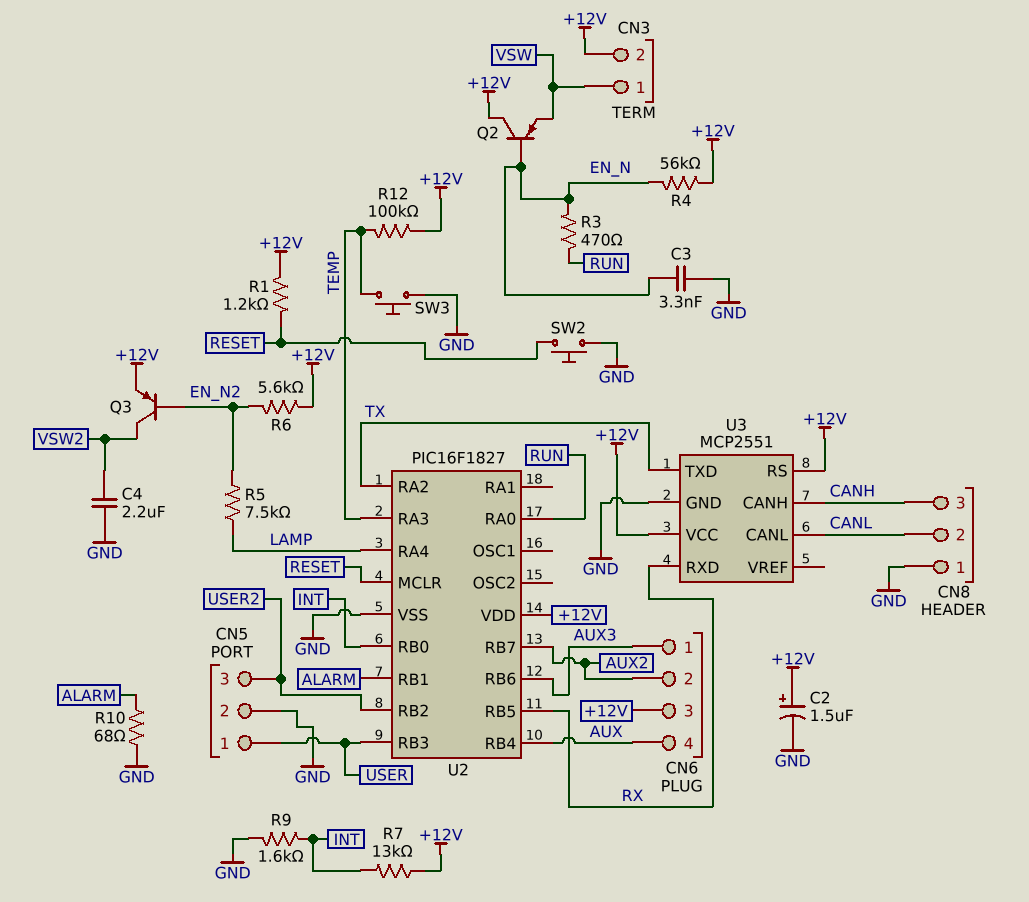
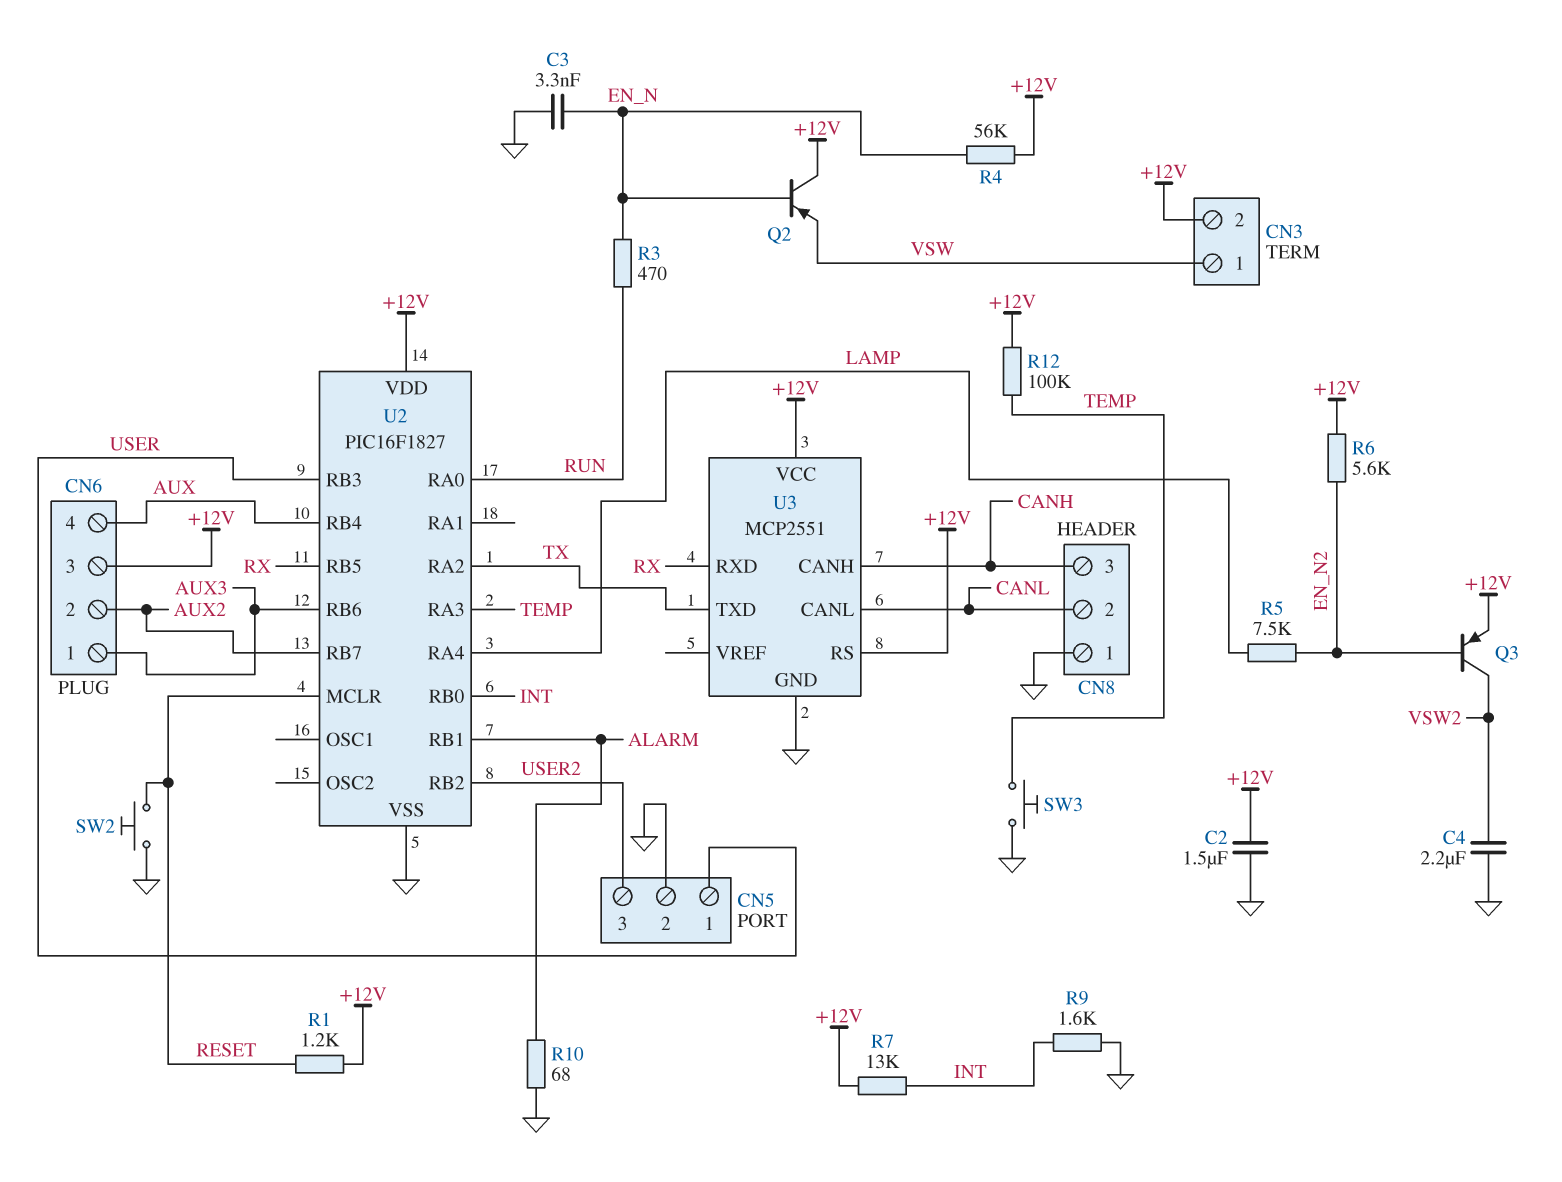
C2: 1.5uF (plus +12V, minus GND) -> 1.5uF (+12V, GND)

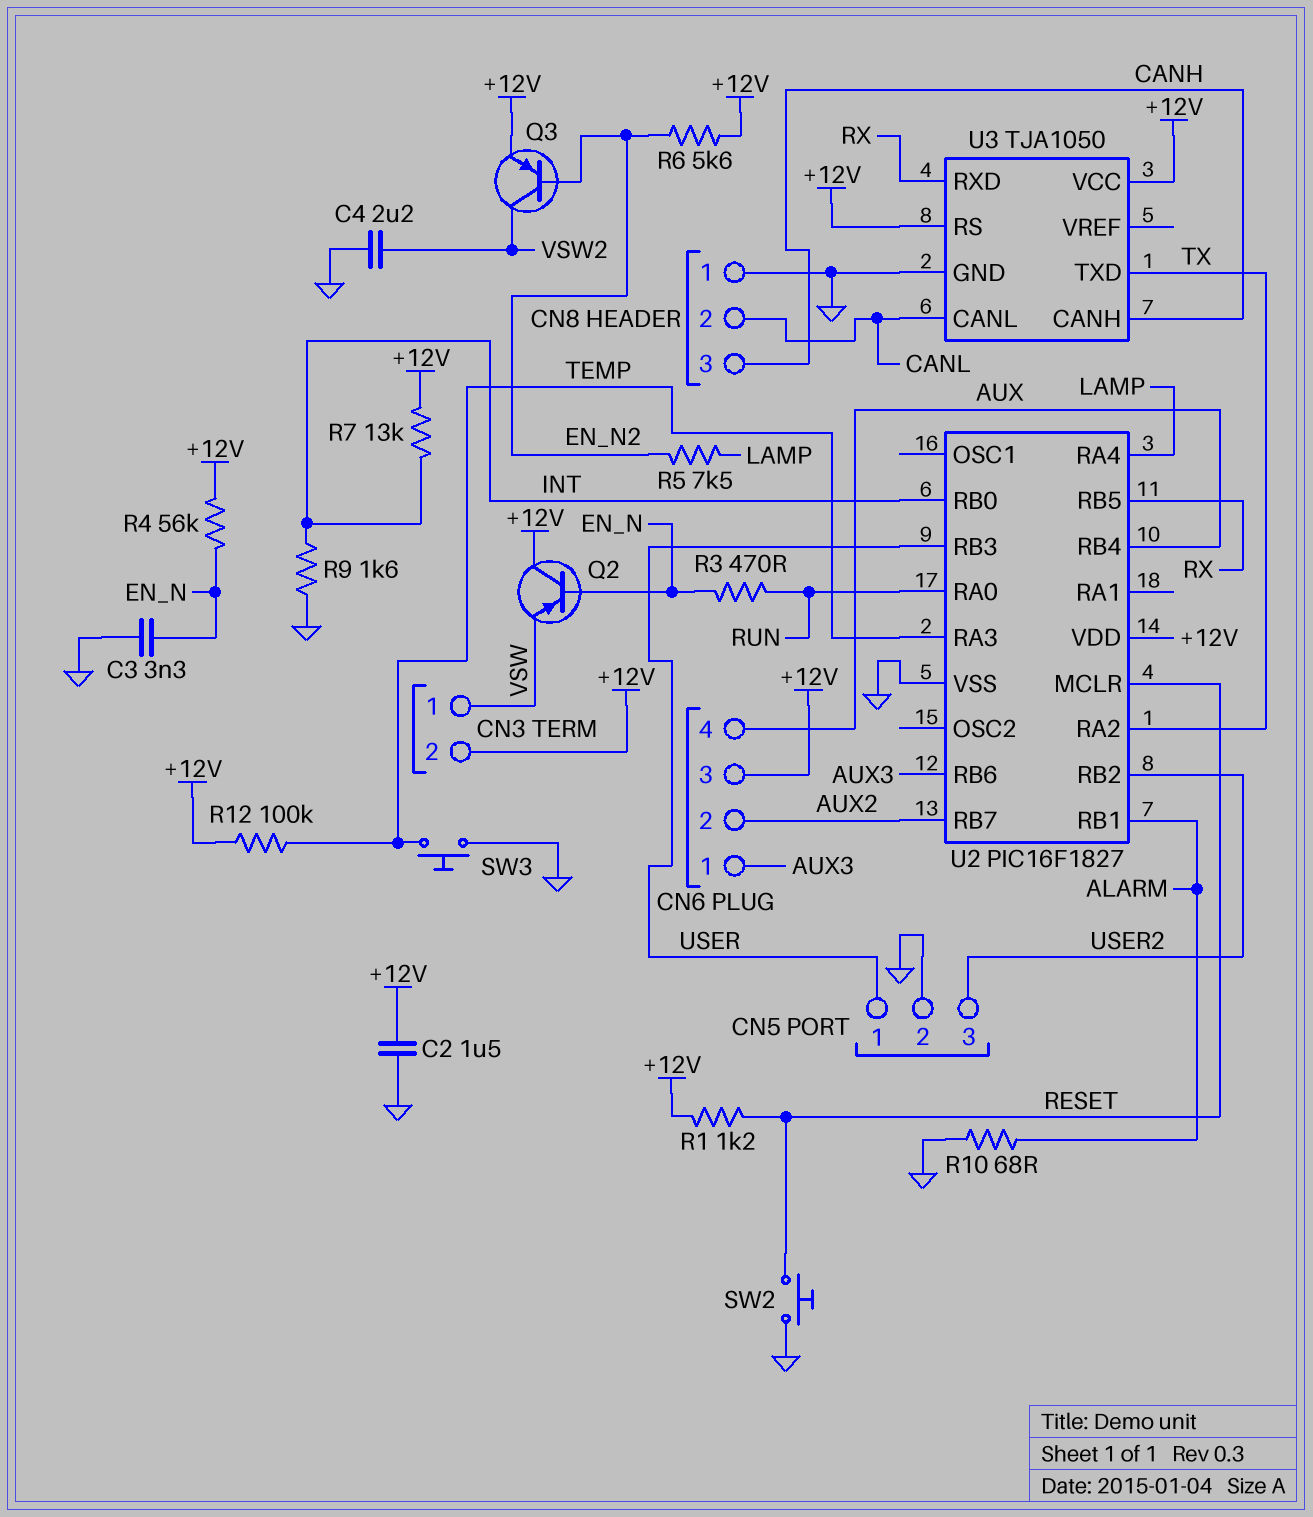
U3: MCP2551 -> TJA1050

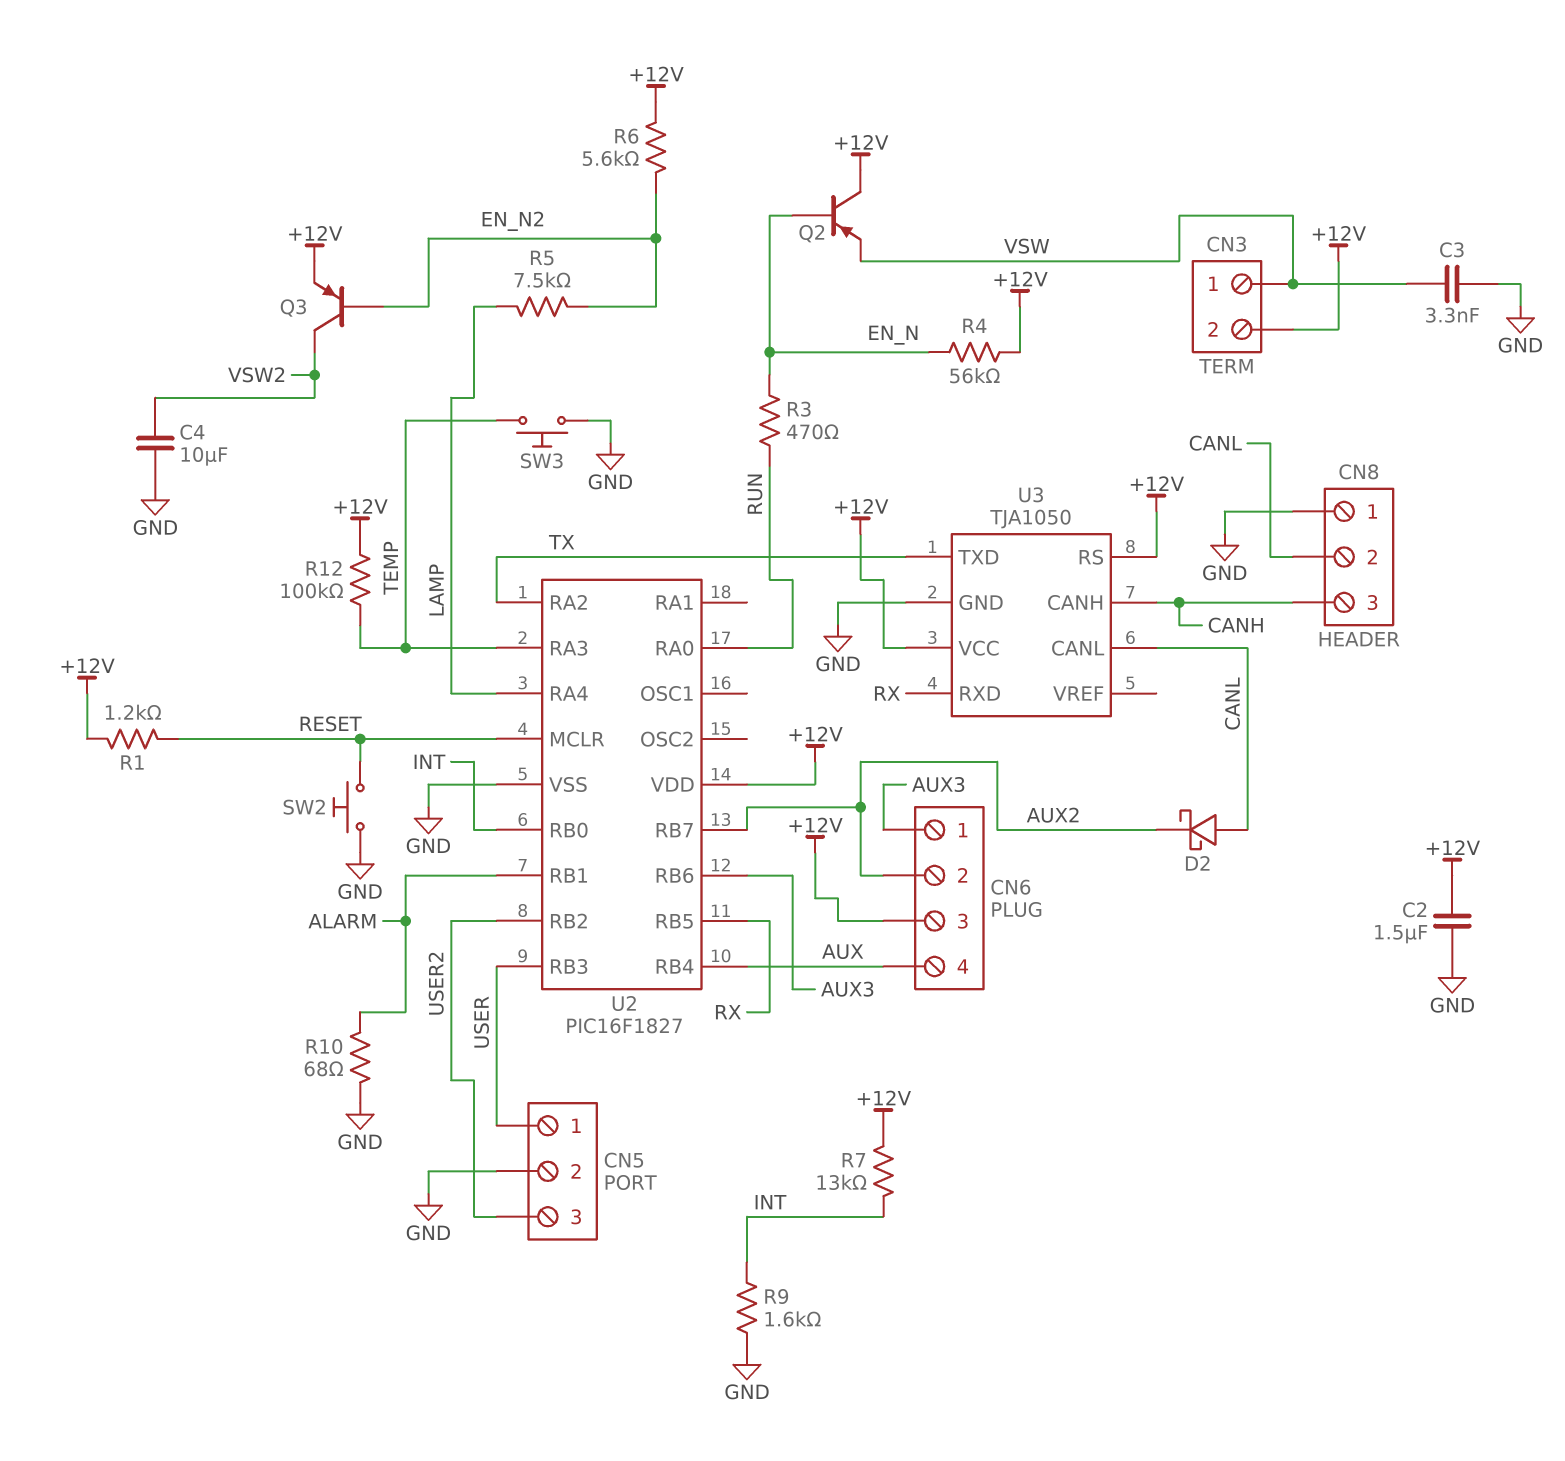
C3: 3.3nF (EN_N, GND) -> 3.3nF (GND, VSW)
C4: 2.2uF (GND, VSW2) -> 10uF (GND, VSW2)
D2: none -> schottky (A CANL, K AUX2)

